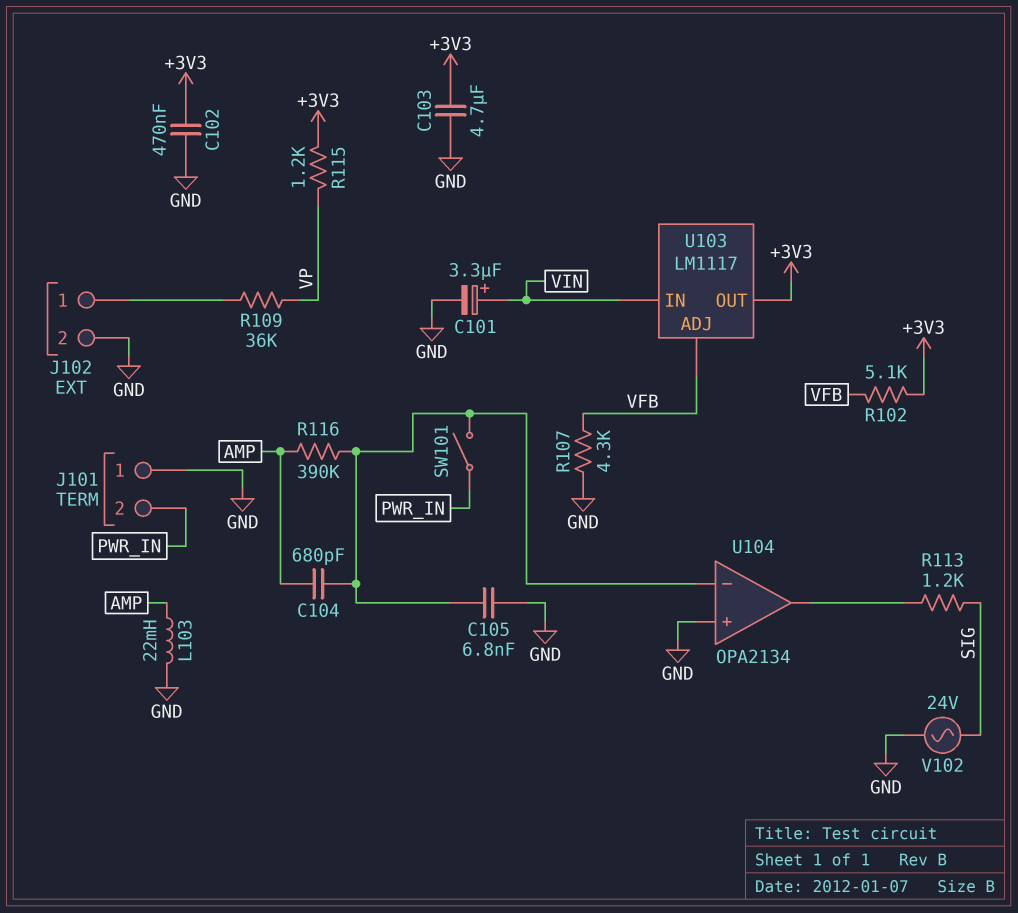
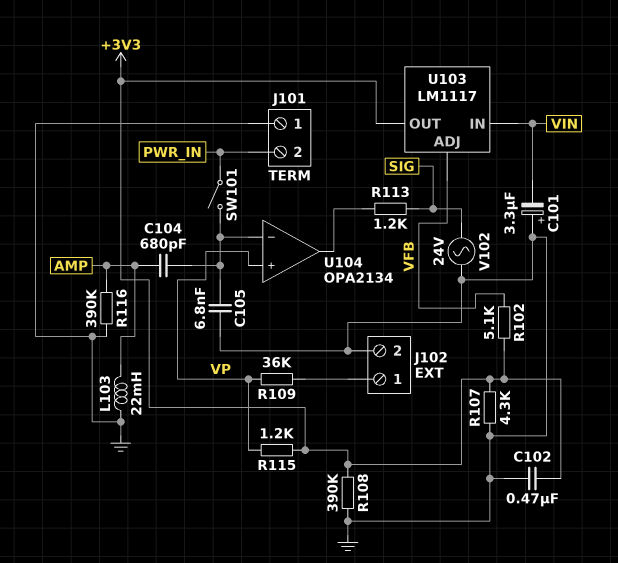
C101: 3.3uF (plus VIN, minus GND) -> 3.3uF (plus GND, minus VIN)
C103: 4.7uF (+3V3, GND) -> none
R107: 4.3k (GND, VFB) -> 4.3k (+3V3, GND)
R108: none -> 390k (+3V3, GND)
R116: 390k (AMP, U104/in-) -> 390k (AMP, GND)
U104 pin in+: GND -> VP

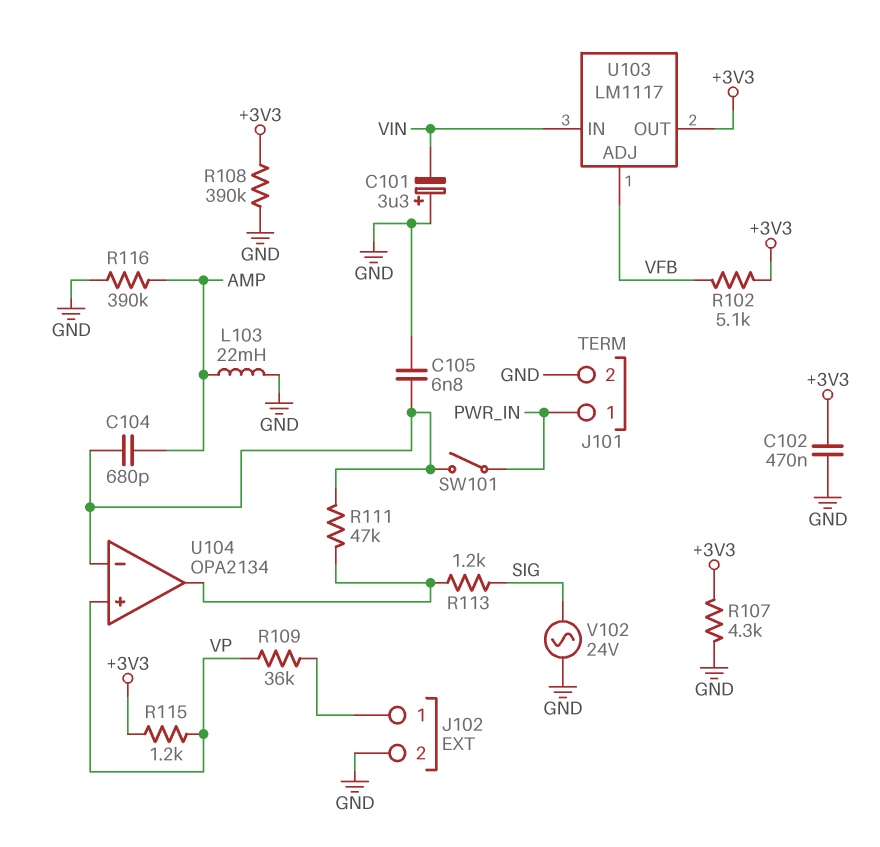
J101 pin 1: GND -> PWR_IN
J101 pin 2: PWR_IN -> GND
R111: none -> 47k (U104/in-, U104/out)

